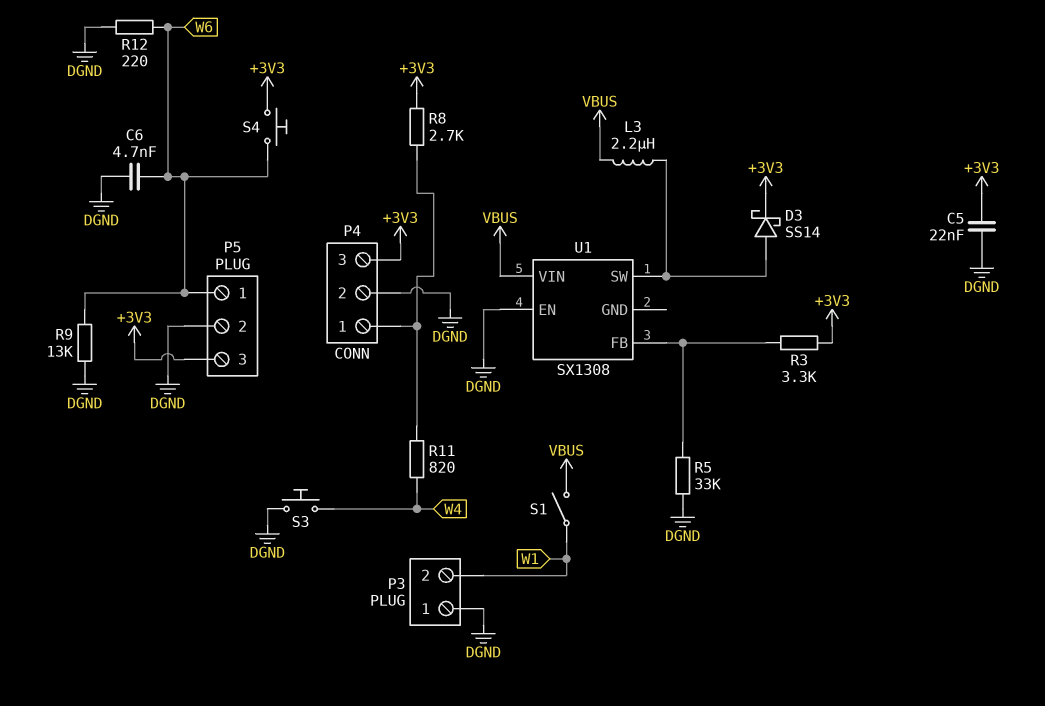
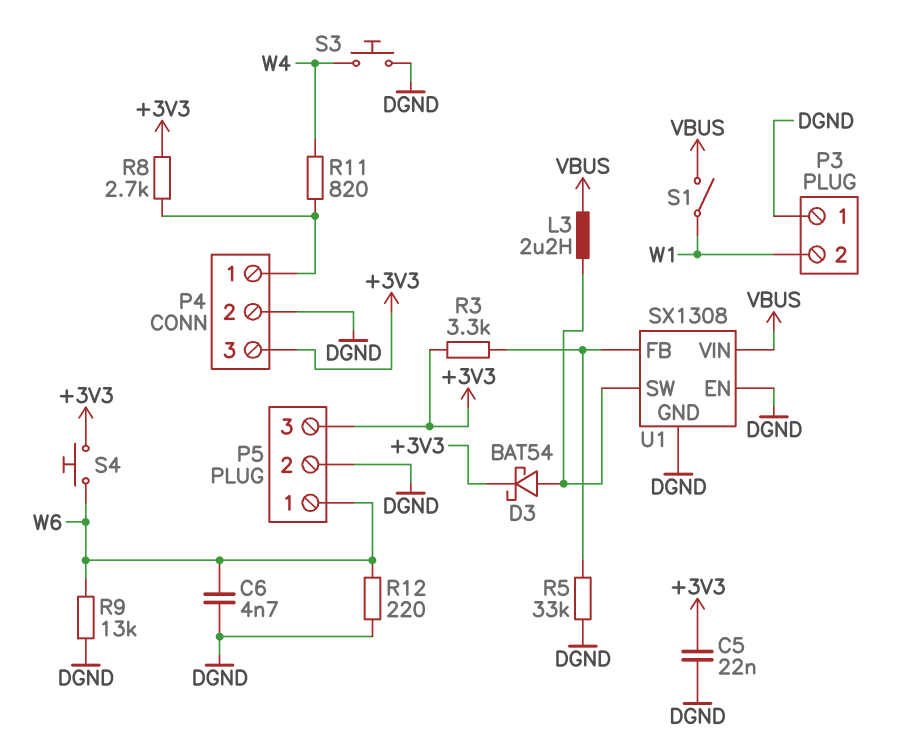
D3: schottky SS14 (A U1/SW, K +3V3) -> schottky BAT54 (A U1/SW, K +3V3)
U1 pin GND: none -> DGND

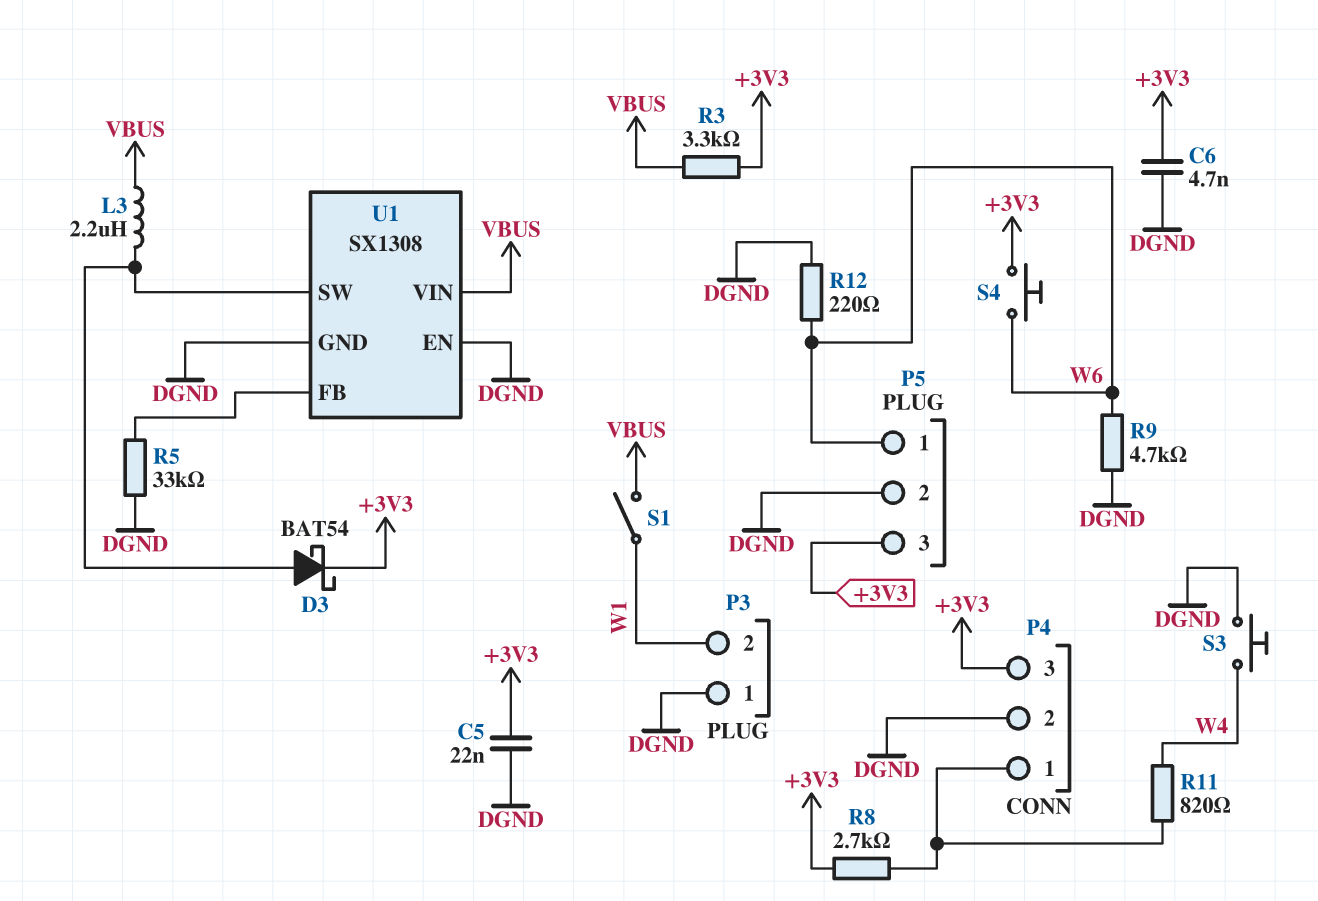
C6: 4.7nF (DGND, W6) -> 4.7nF (+3V3, DGND)
R3: 3.3k (+3V3, U1/FB) -> 3.3k (+3V3, VBUS)
R9: 13k (DGND, W6) -> 4.7k (DGND, W6)

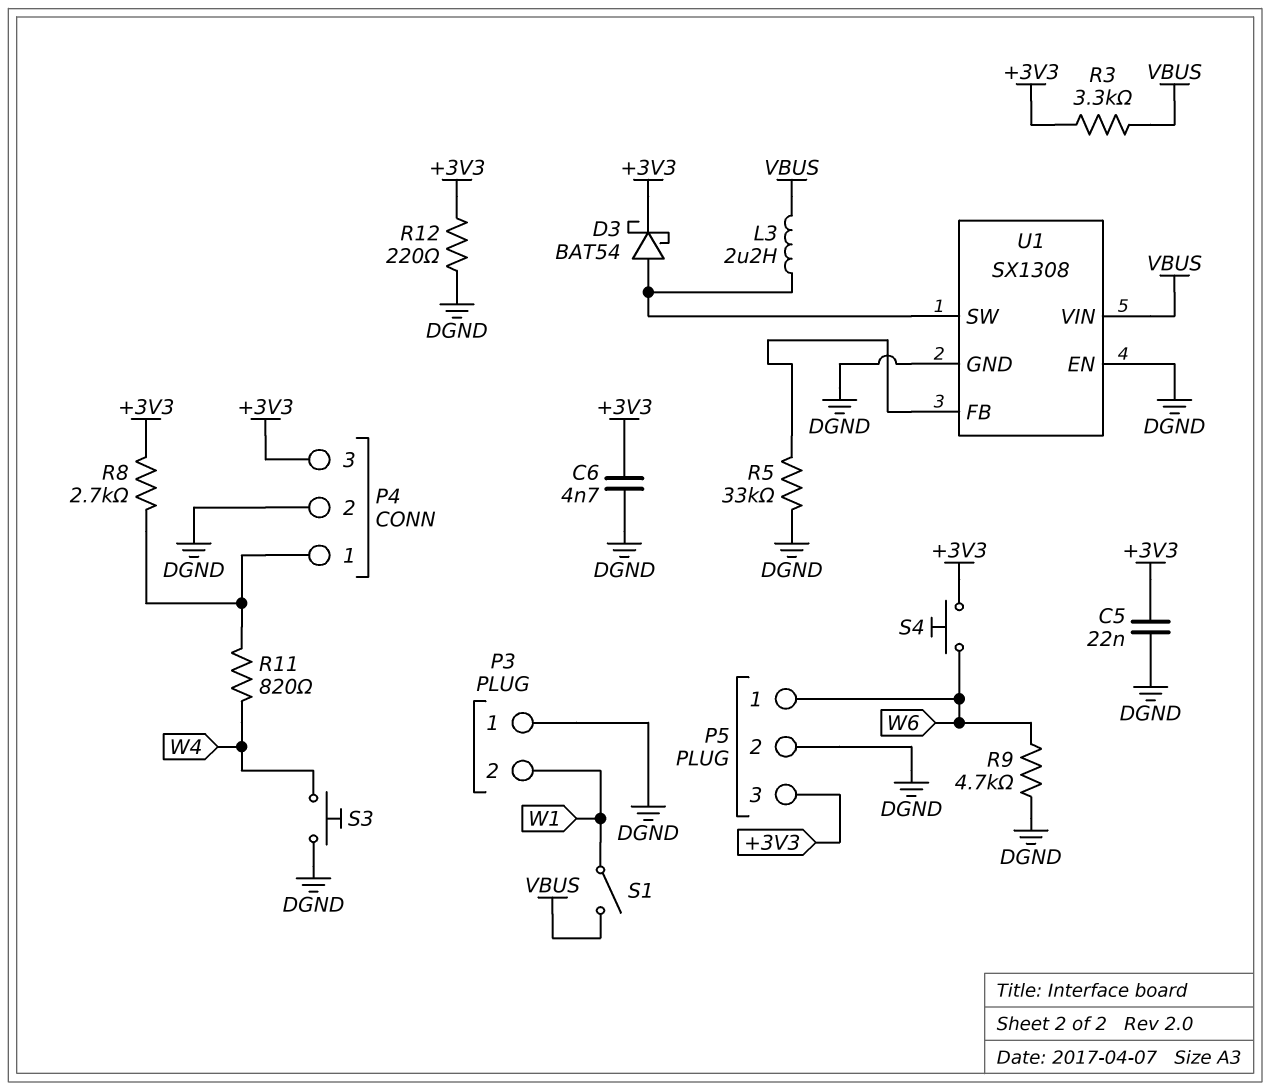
R12: 220 (DGND, W6) -> 220 (+3V3, DGND)

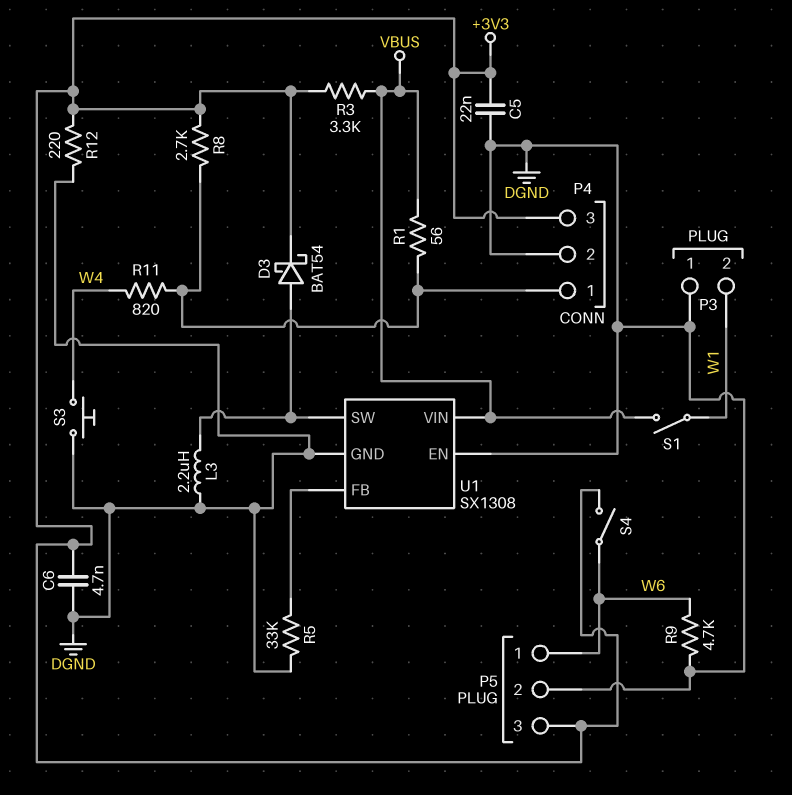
L3: 2.2uH (U1/SW, VBUS) -> 2.2uH (DGND, U1/SW)
R1: none -> 56 (P4/1, VBUS)
S4: button (+3V3, W6) -> switch (+3V3, W6)

